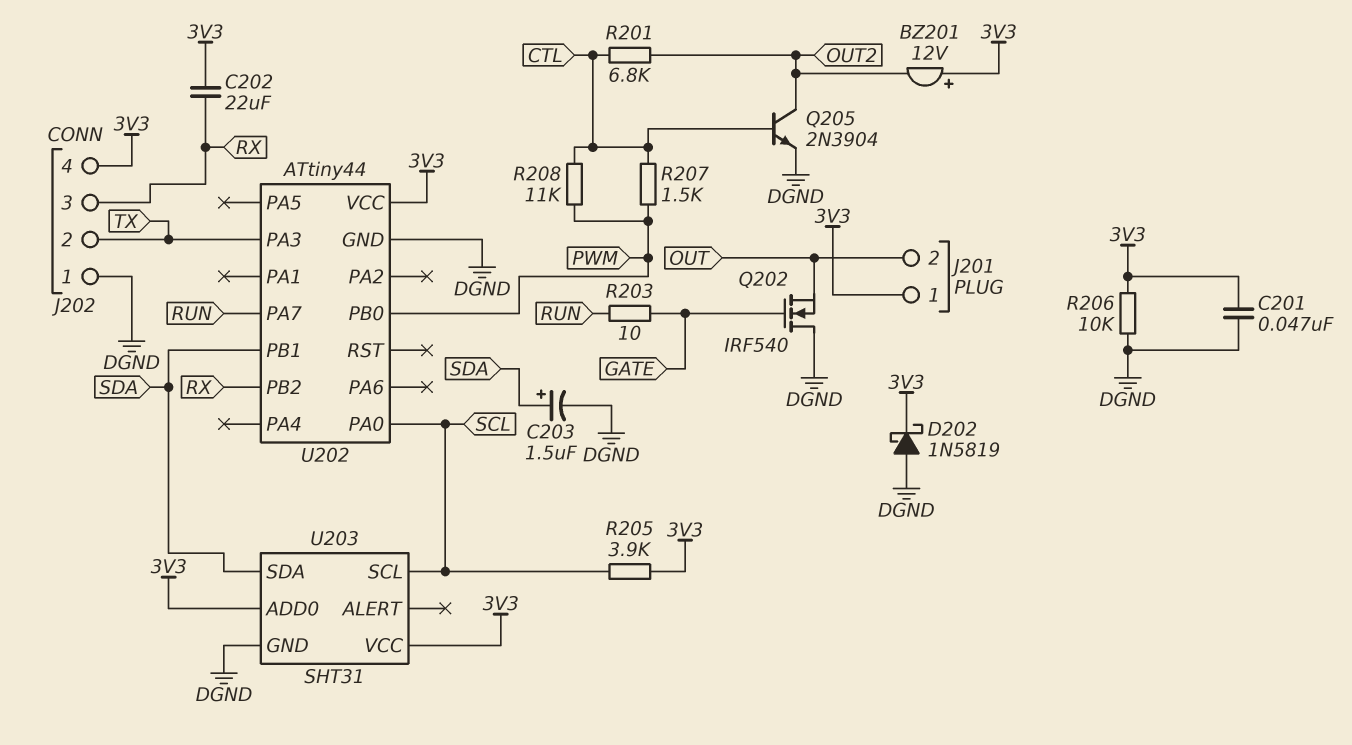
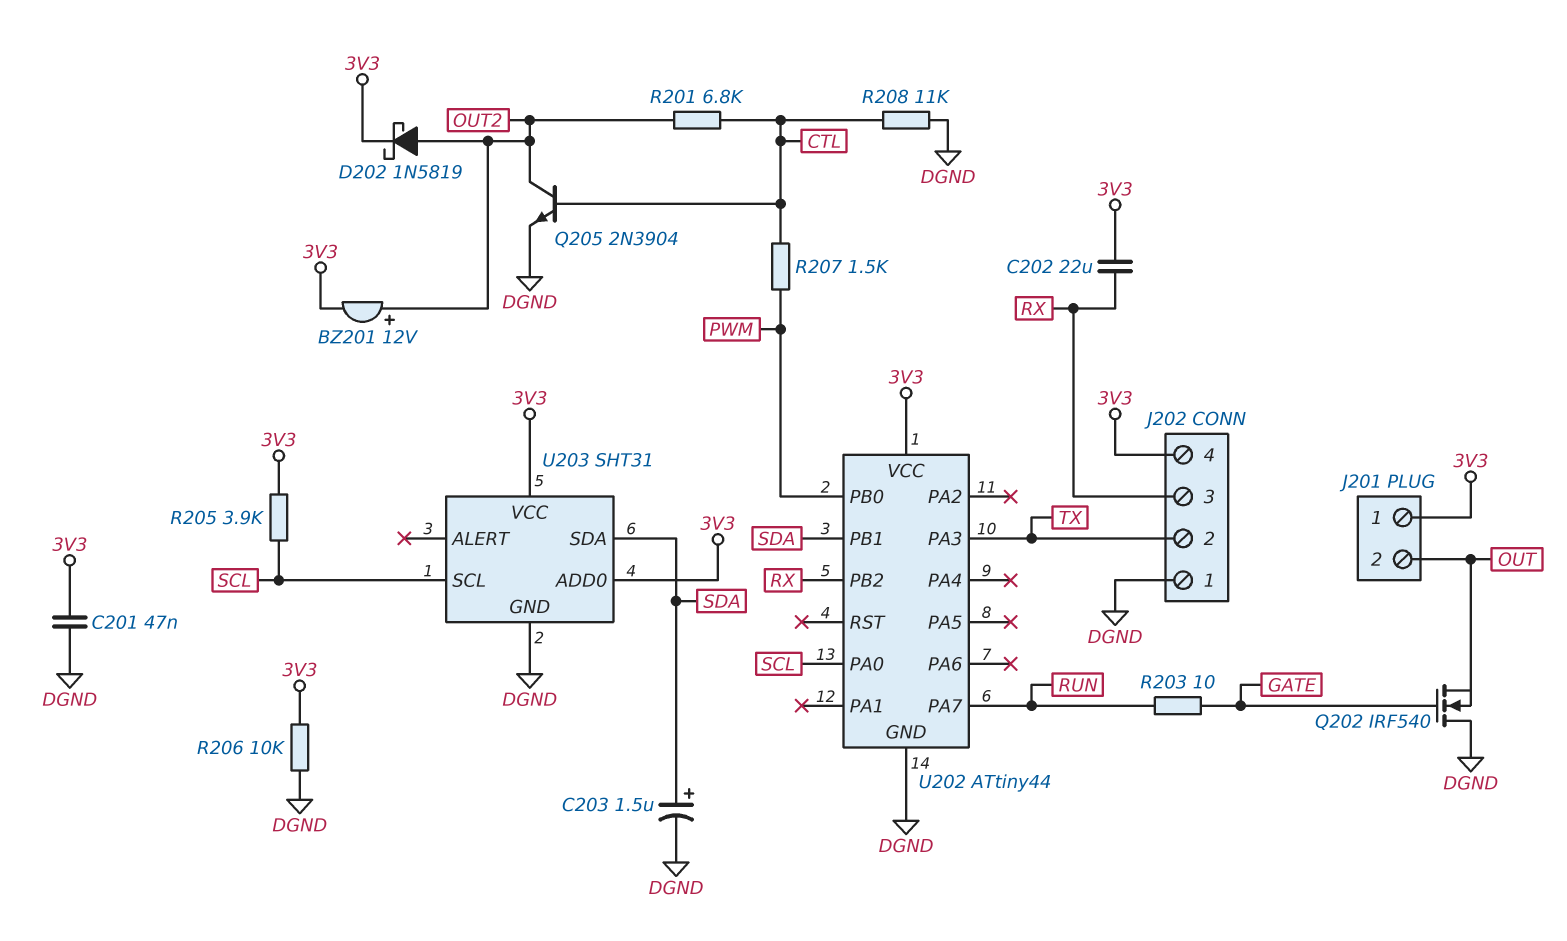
BZ201: buzzer 12V (plus 3V3, minus OUT2) -> buzzer 12V (plus OUT2, minus 3V3)
D202: schottky 1N5819 (A DGND, K 3V3) -> schottky 1N5819 (A OUT2, K 3V3)
R208: 11k (CTL, PWM) -> 11k (CTL, DGND)

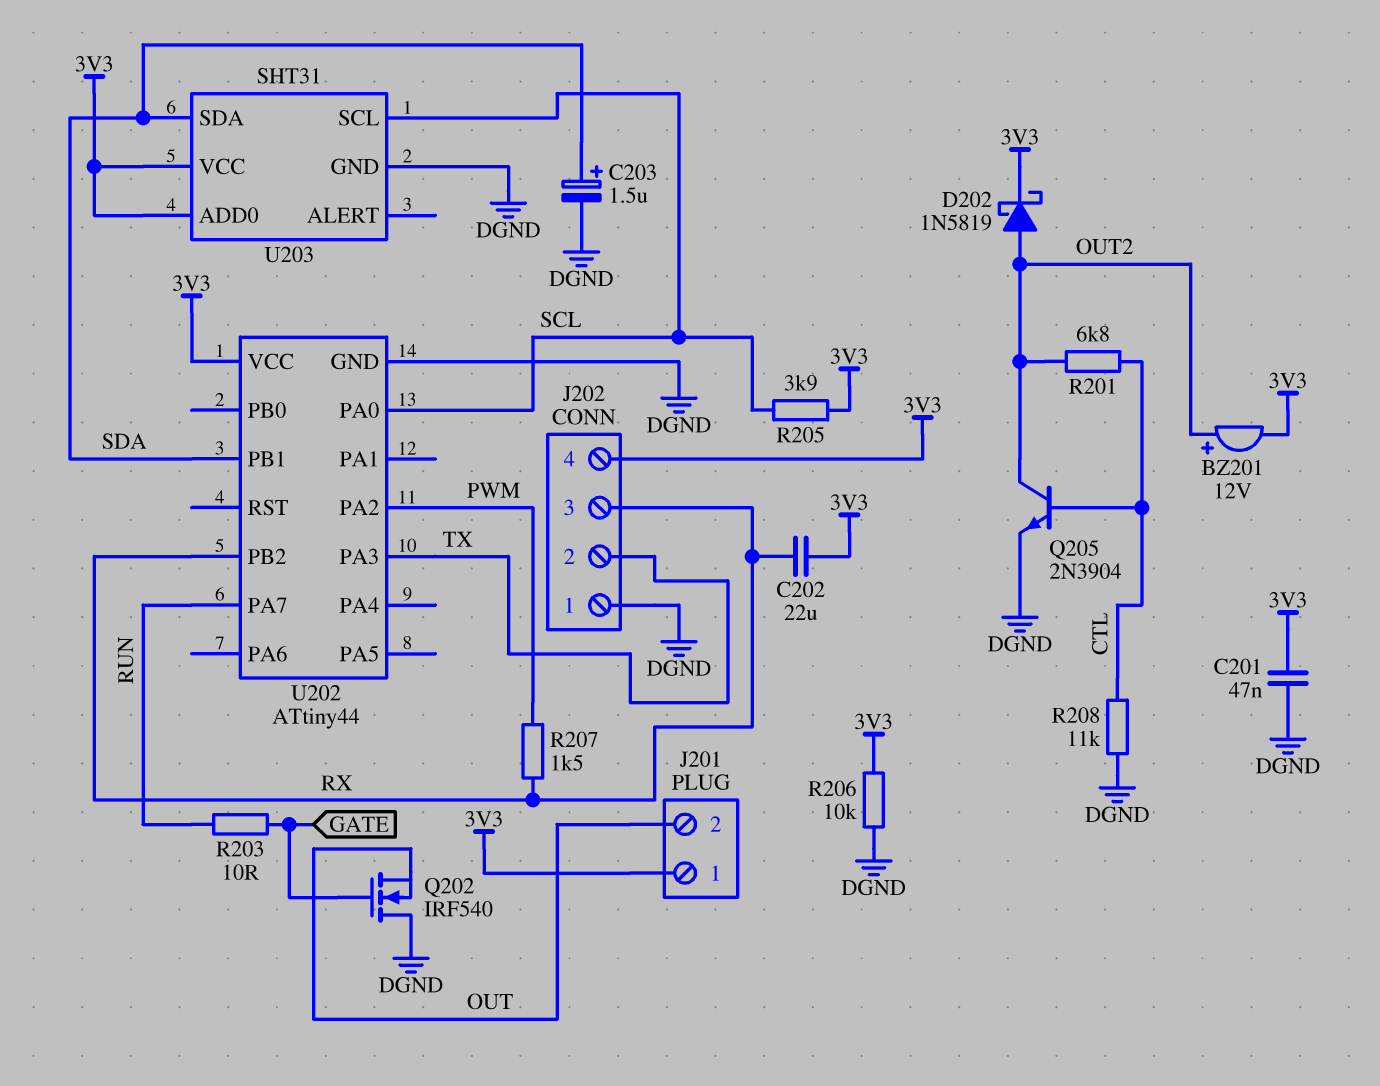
R207: 1.5k (CTL, PWM) -> 1.5k (PWM, RX)
U202 pin PA2: none -> PWM
U202 pin PB0: PWM -> none

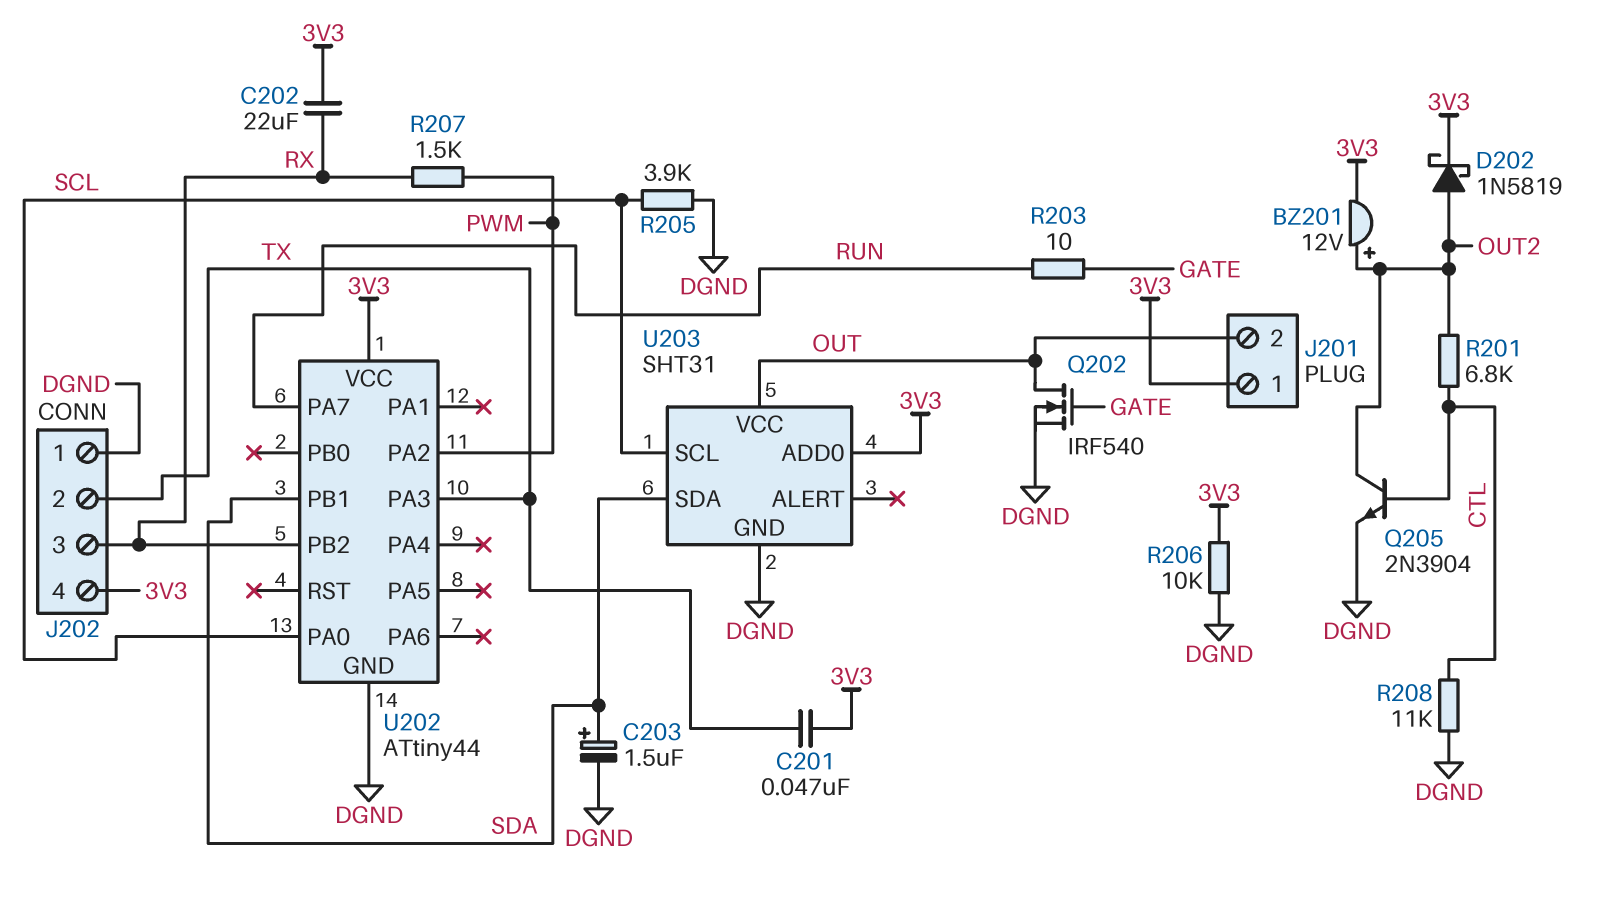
C201: 47nF (3V3, DGND) -> 47nF (3V3, TX)
Q202: NMOS IRF540 (G GATE, D DGND, S OUT) -> NMOS IRF540 (G GATE, D OUT, S DGND)
R205: 3.9k (3V3, SCL) -> 3.9k (DGND, SCL)
U203 pin VCC: 3V3 -> OUT

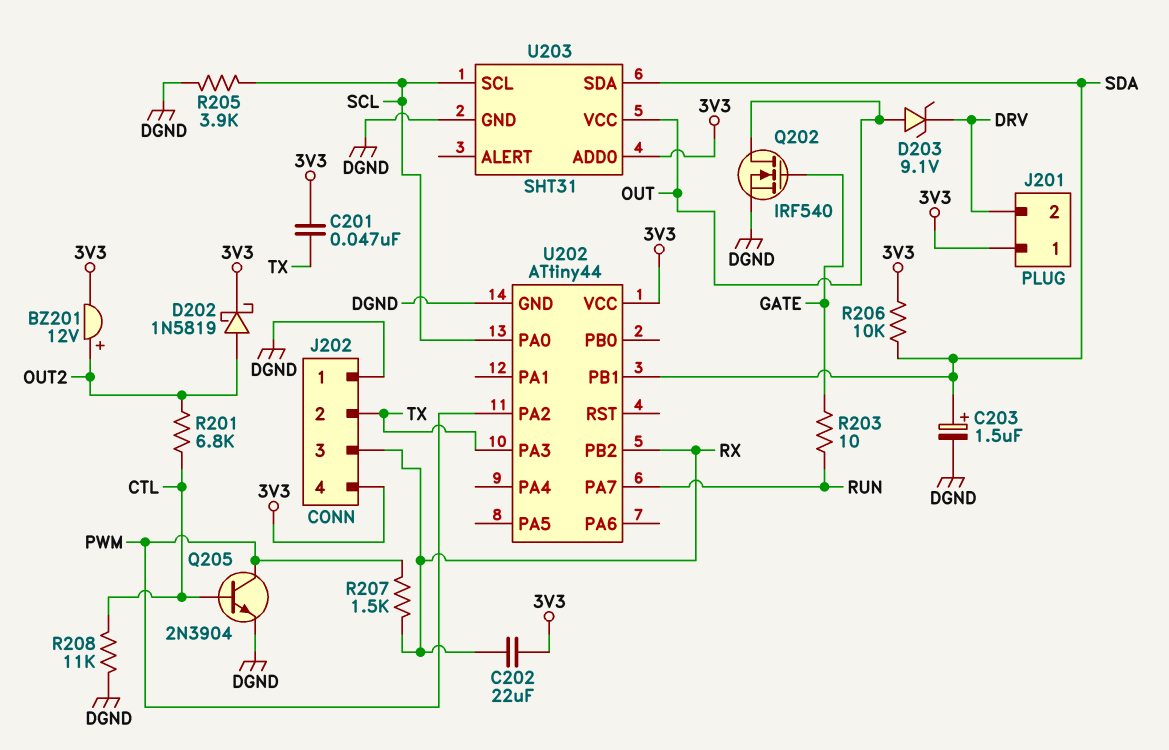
D203: none -> zener 9.1V (A OUT, K DRV)
J201 pin 2: OUT -> DRV
Q205: NPN 2N3904 (B CTL, C OUT2, E DGND) -> NPN 2N3904 (B CTL, C PWM, E DGND)
R206: 10k (3V3, DGND) -> 10k (3V3, SDA)

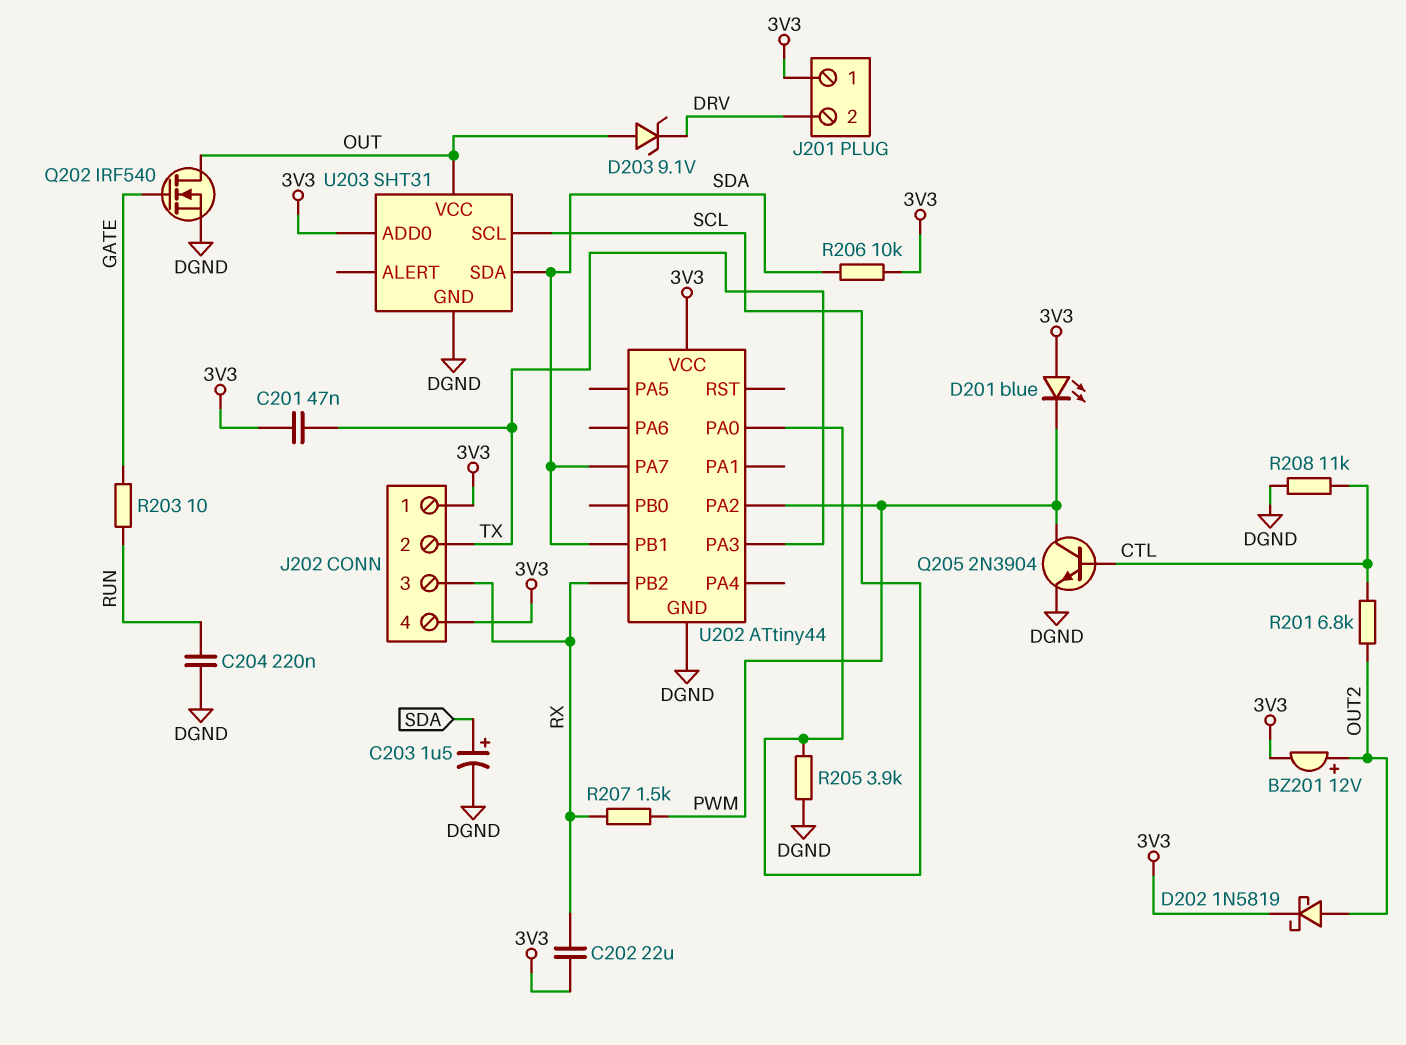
C204: none -> 220nF (DGND, RUN)
D201: none -> LED blue (A 3V3, K PWM)
J202 pin 1: DGND -> 3V3
U202 pin PA7: RUN -> SDA

